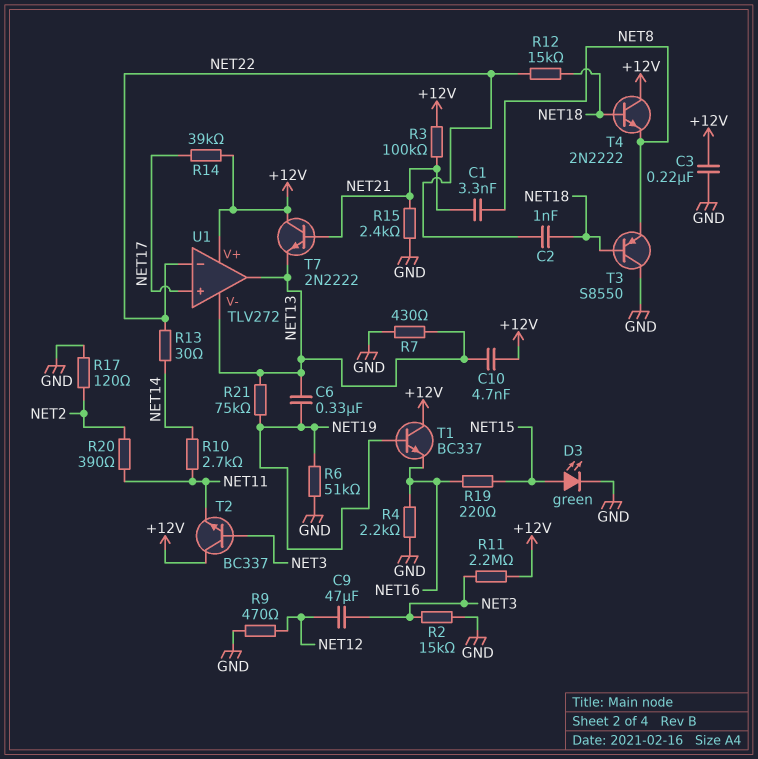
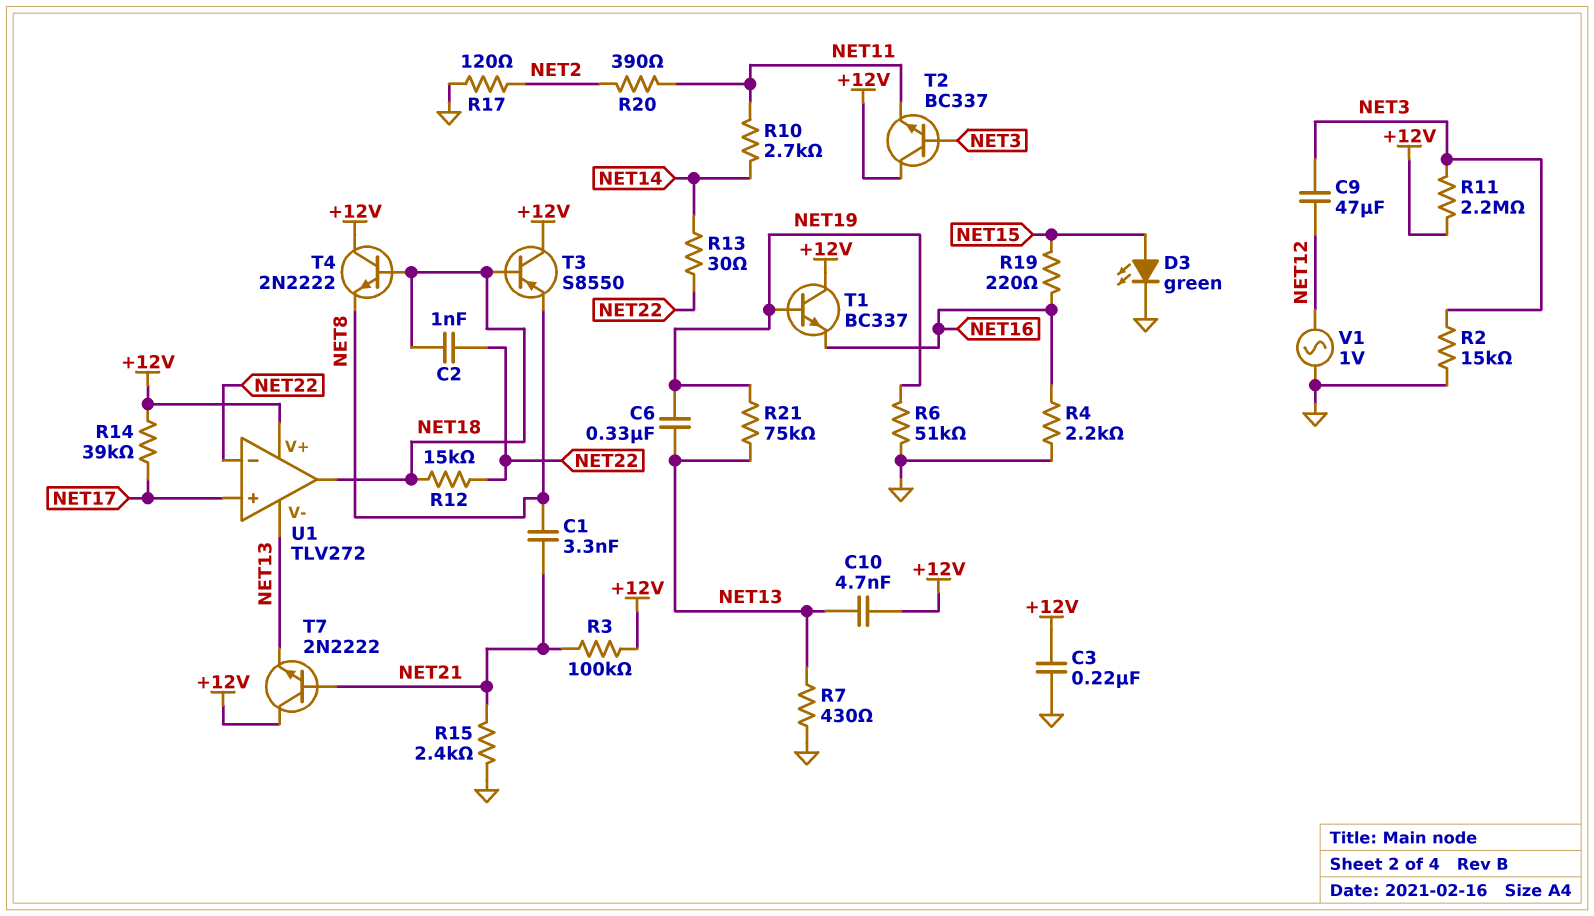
R9: 470 (GND, NET12) -> none
T3: PNP S8550 (B NET18, C GND, E NET8) -> PNP S8550 (B NET18, C +12V, E NET8)
U1 pin out: NET13 -> NET18
V1: none -> AC 1V (GND, NET12)

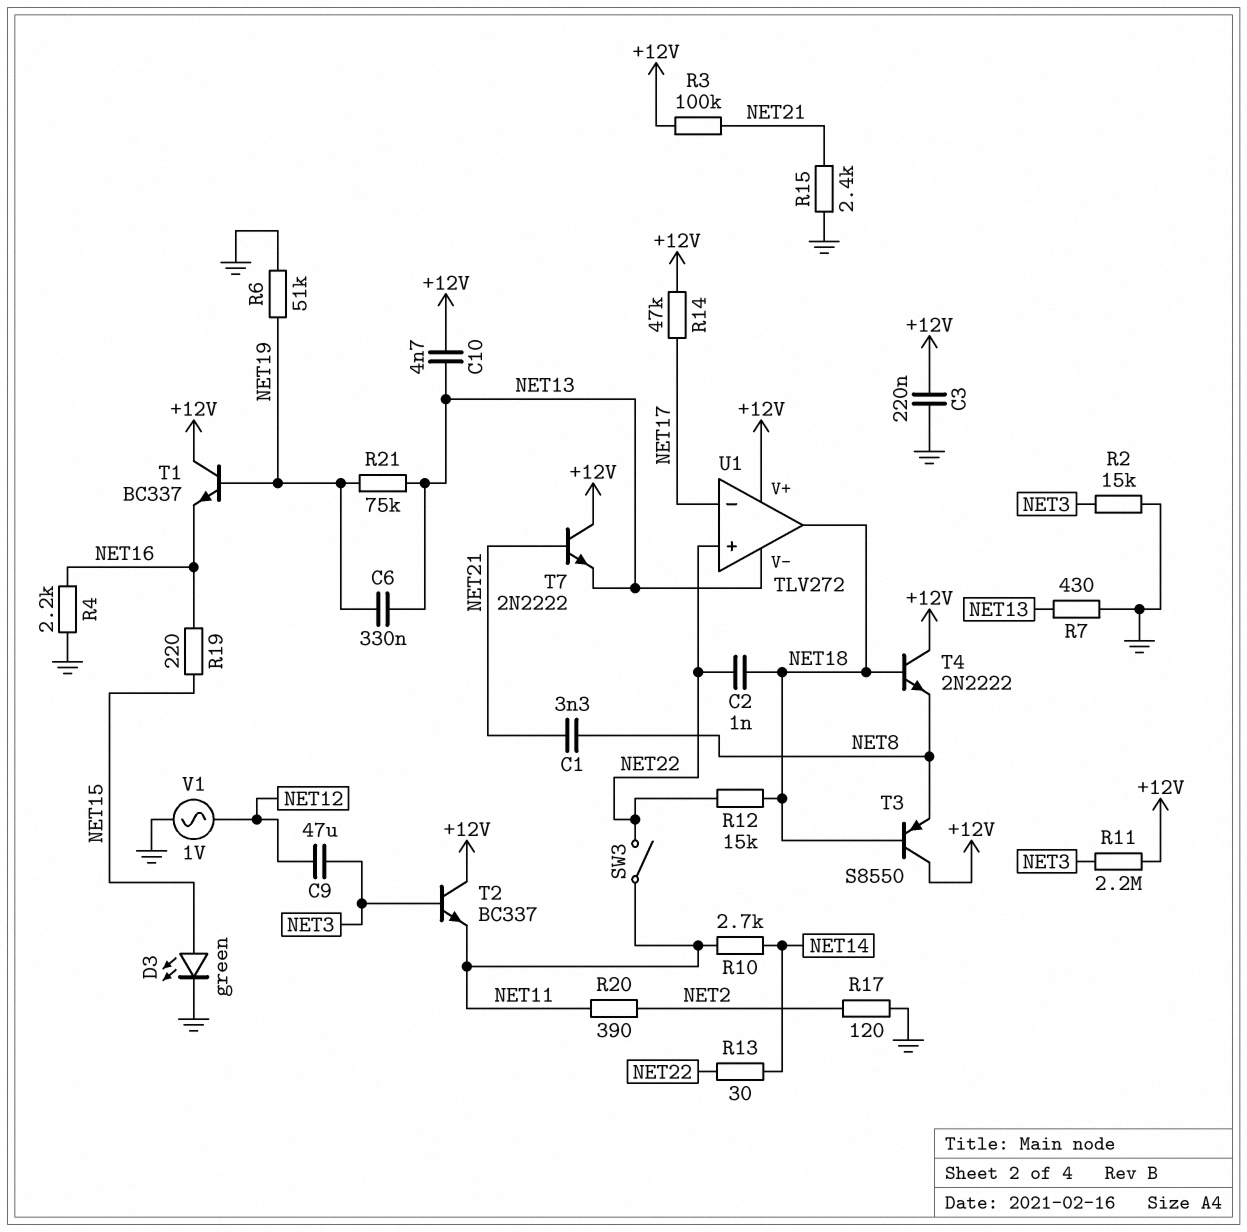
R14: 39k (+12V, NET17) -> 47k (+12V, NET17)
SW3: none -> switch (NET11, NET22)
U1 pin in+: NET17 -> NET22
U1 pin in-: NET22 -> NET17

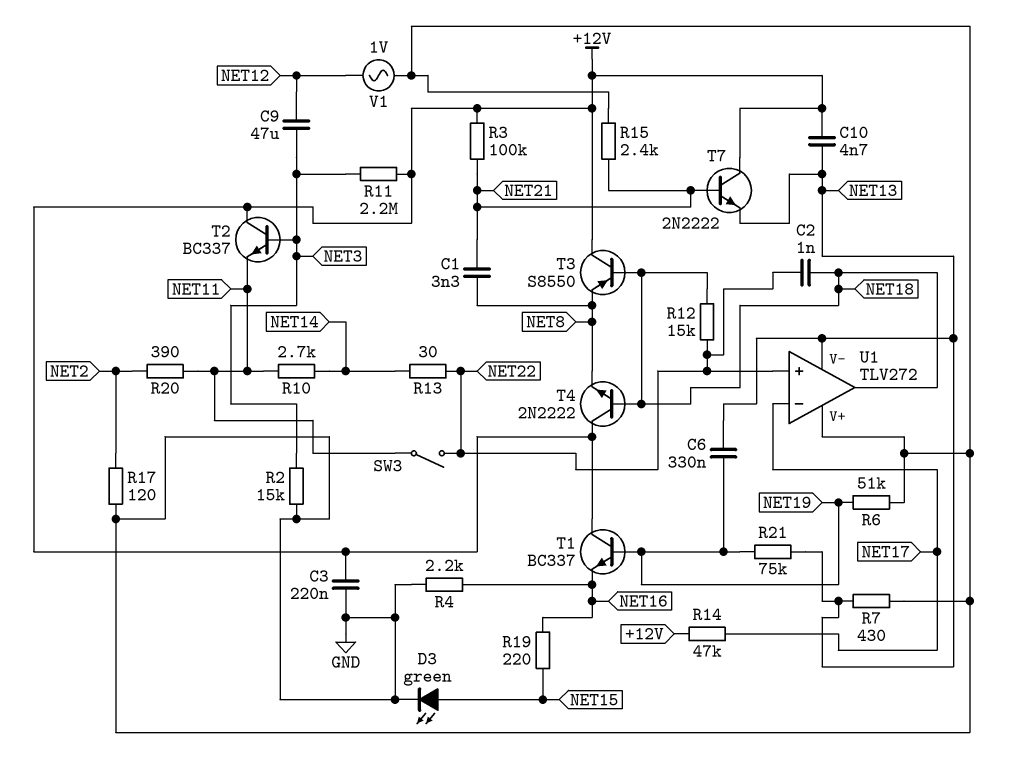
U1 pin V+: +12V -> GND

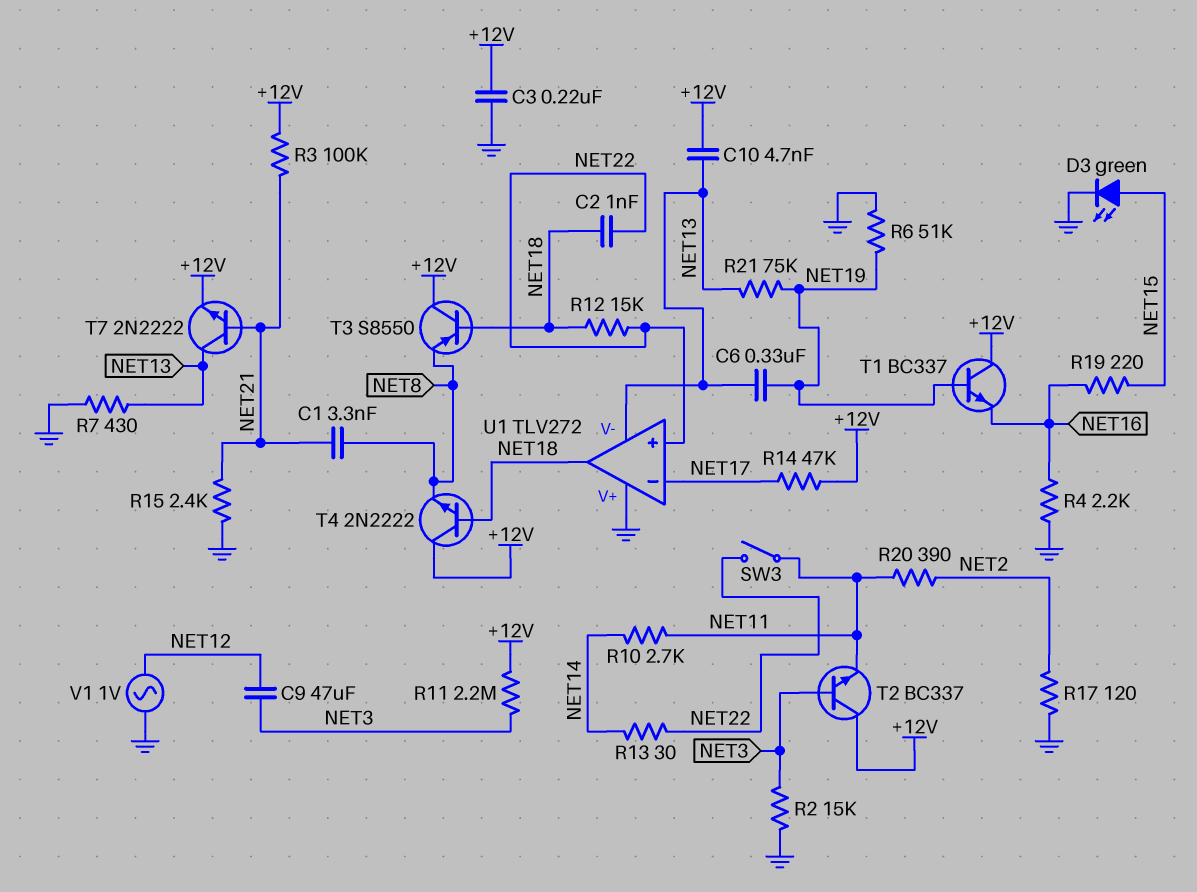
T7: NPN 2N2222 (B NET21, C +12V, E NET13) -> NPN 2N2222 (B NET21, C NET13, E +12V)

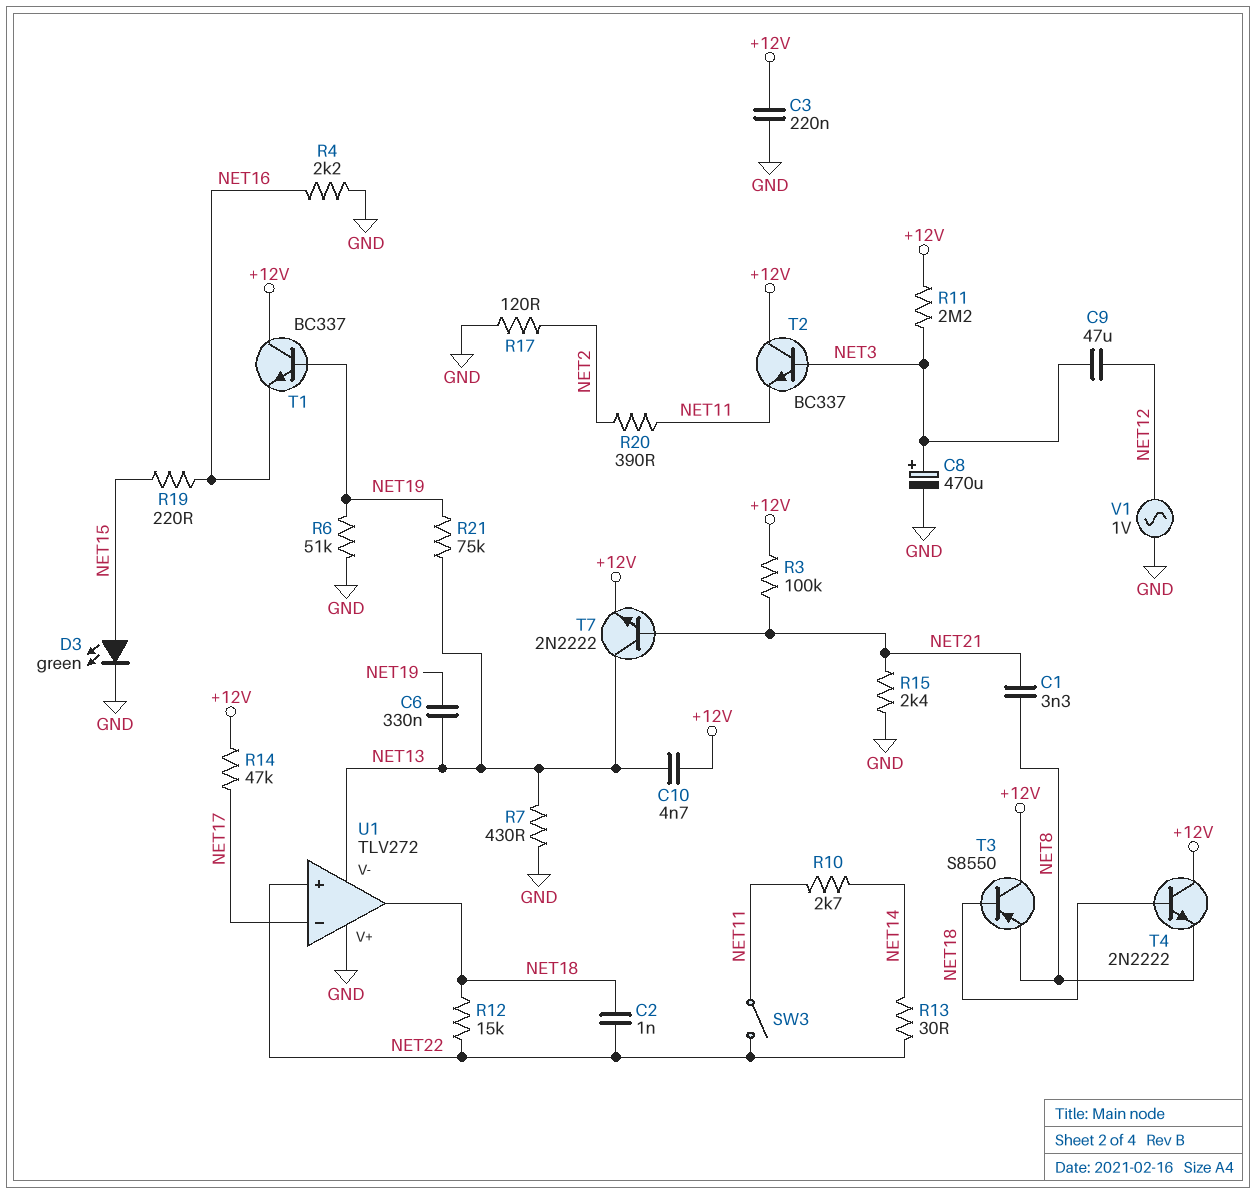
C8: none -> 470uF (plus NET3, minus GND)
R2: 15k (GND, NET3) -> none

